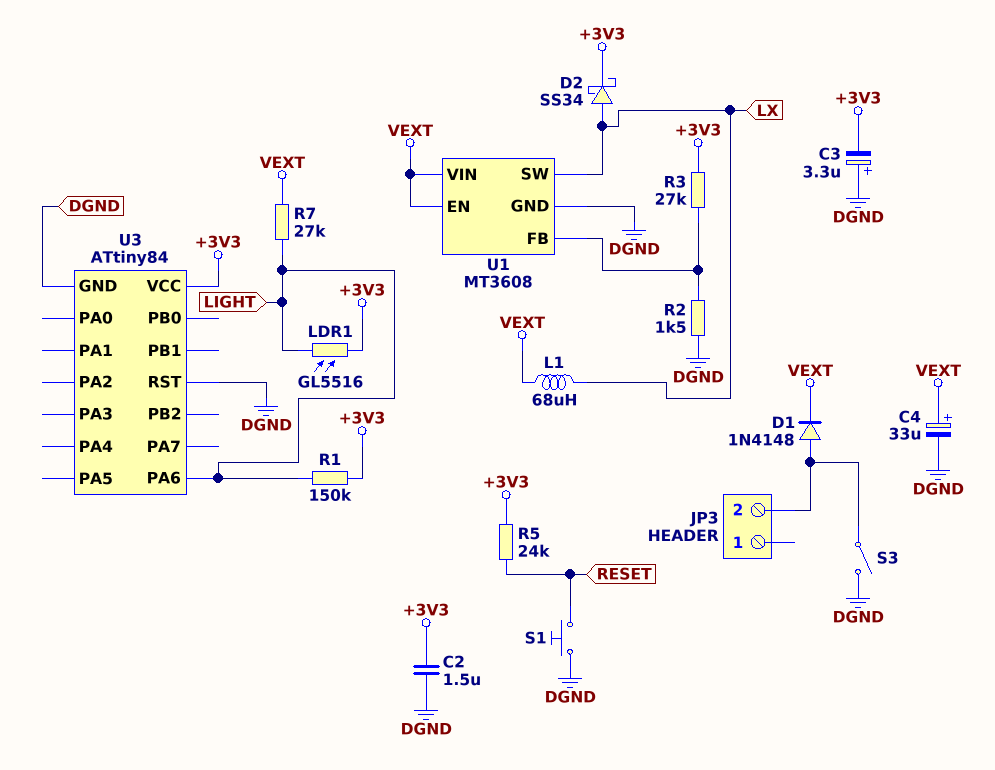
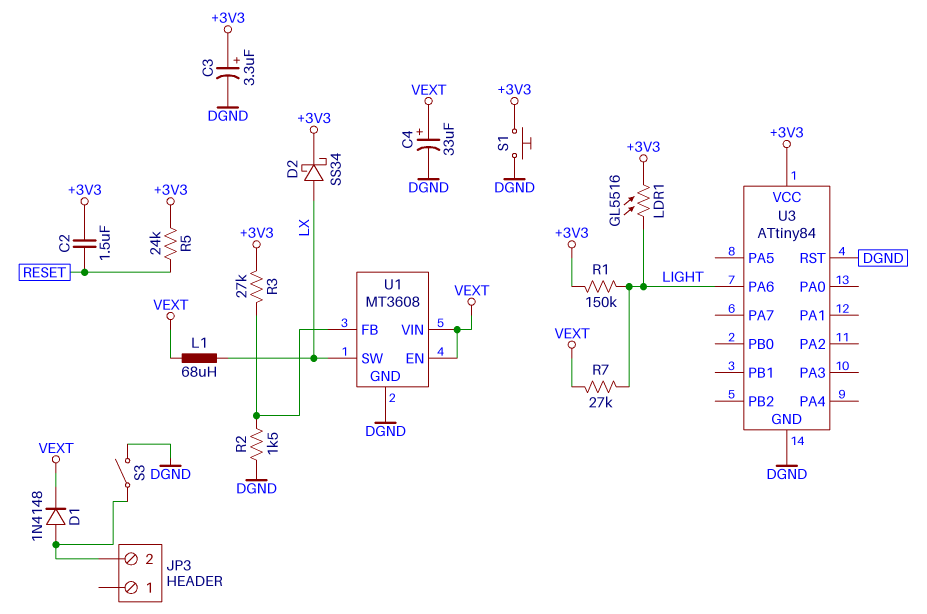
C2: 1.5uF (+3V3, DGND) -> 1.5uF (+3V3, RESET)
C3: 3.3uF (plus DGND, minus +3V3) -> 3.3uF (plus +3V3, minus DGND)
S1: button (DGND, RESET) -> button (+3V3, DGND)

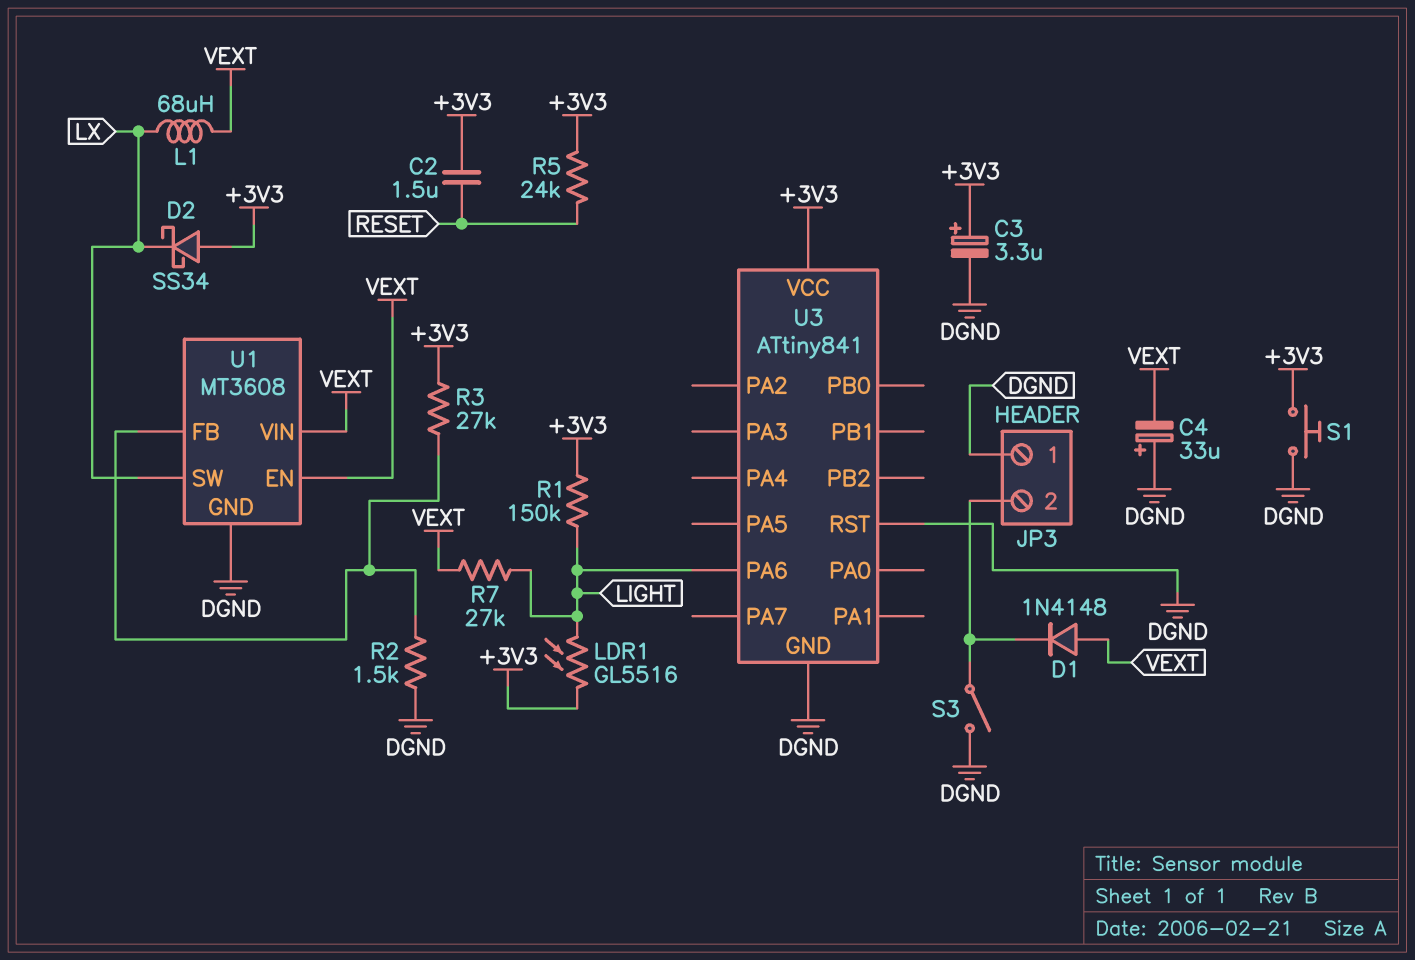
C4: 33uF (plus VEXT, minus DGND) -> 33uF (plus DGND, minus VEXT)
D1: diode 1N4148 (A JP3/2, K VEXT) -> diode 1N4148 (A VEXT, K JP3/2)
D2: schottky SS34 (A LX, K +3V3) -> schottky SS34 (A +3V3, K LX)
JP3 pin 1: none -> DGND
U3: ATtiny84 -> ATtiny841

